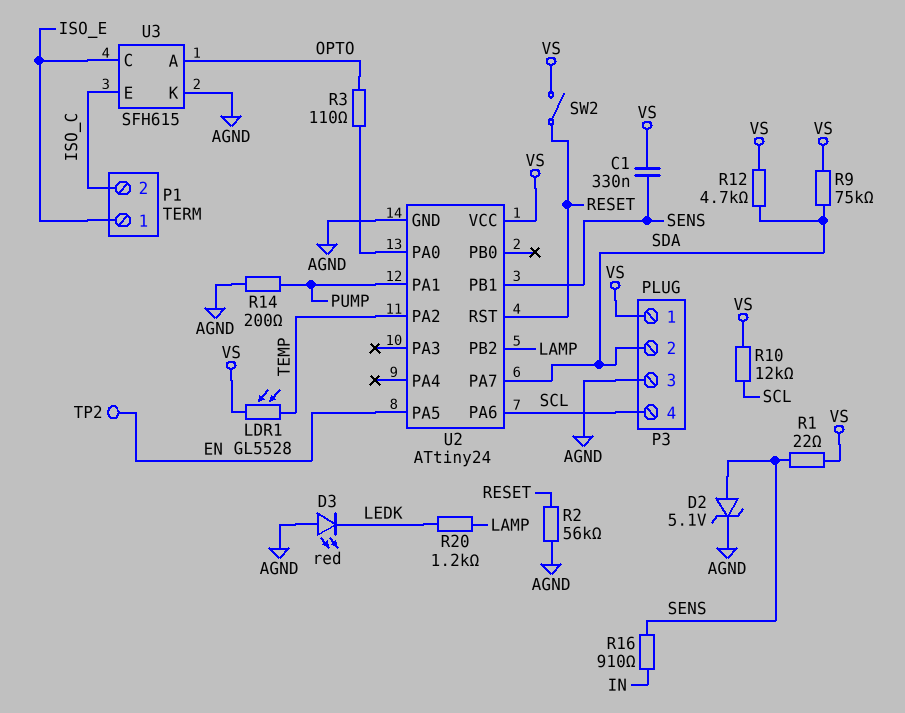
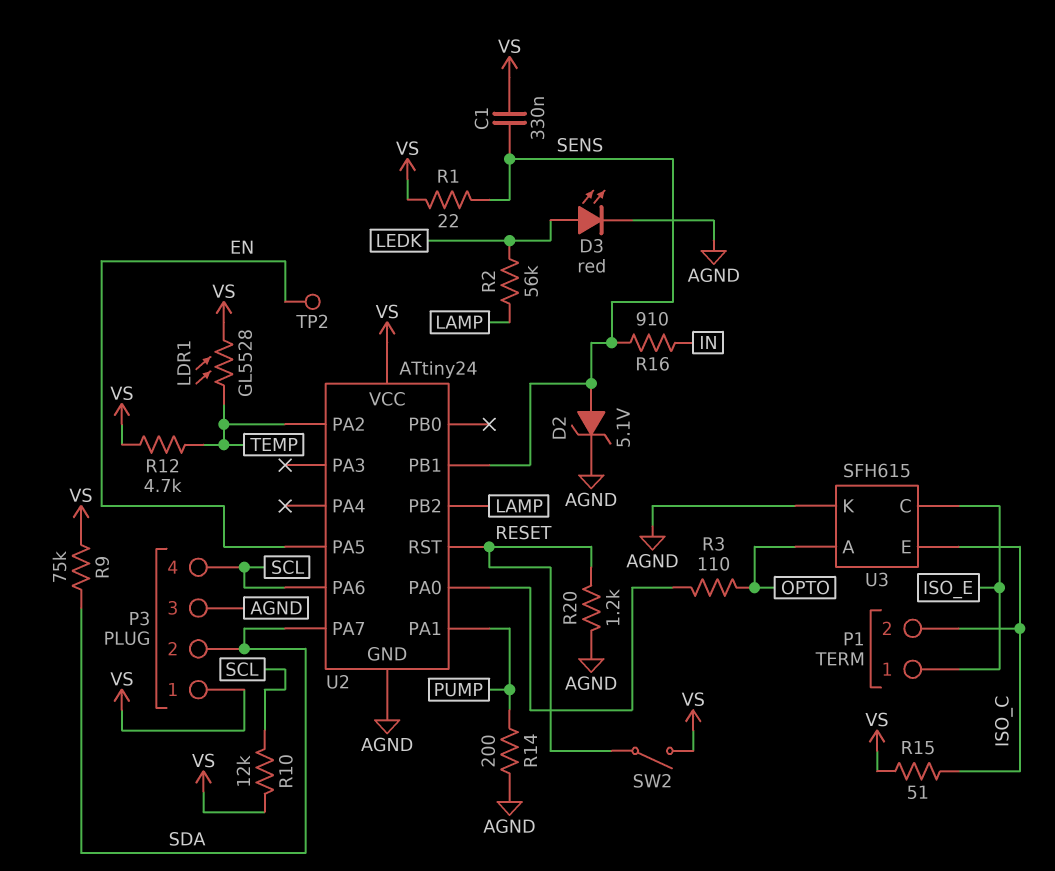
D3: LED red (A AGND, K LEDK) -> LED red (A LEDK, K AGND)
R2: 56k (AGND, RESET) -> 56k (LAMP, LEDK)
R12: 4.7k (SDA, VS) -> 4.7k (TEMP, VS)
R15: none -> 51 (ISO_C, VS)
R20: 1.2k (LAMP, LEDK) -> 1.2k (AGND, RESET)

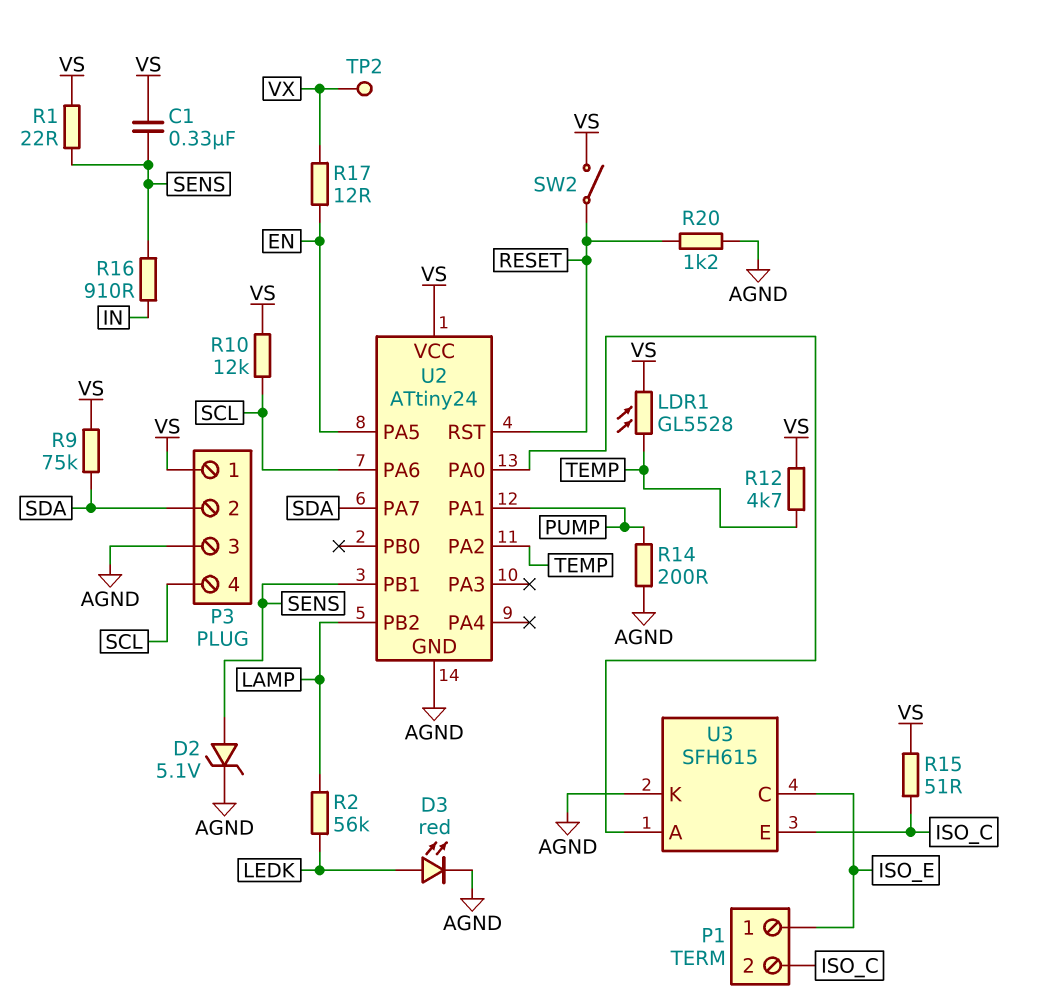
R3: 110 (OPTO, U2/PA0) -> none
R17: none -> 12 (EN, VX)
TP2: test point (EN) -> test point (VX)
U3 pin A: OPTO -> U2/PA0

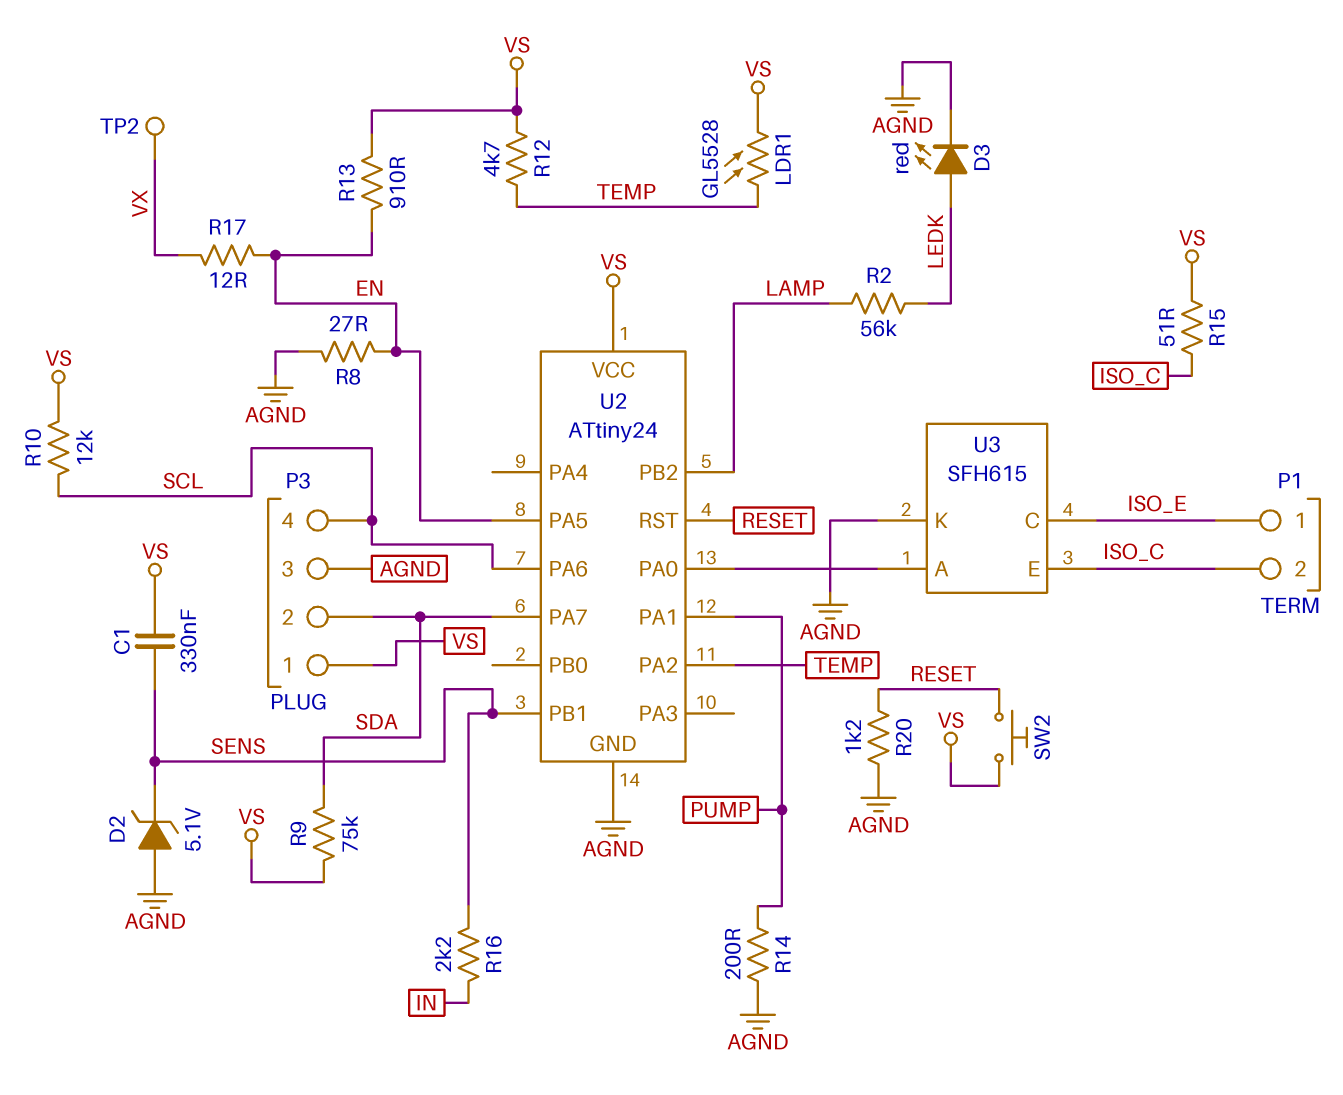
D2: zener 5.1V (A SENS, K AGND) -> zener 5.1V (A AGND, K SENS)
R1: 22 (SENS, VS) -> none
R8: none -> 27 (AGND, EN)
R13: none -> 910 (EN, VS)
R16: 910 (IN, SENS) -> 2.2k (IN, SENS)
SW2: switch (RESET, VS) -> button (RESET, VS)

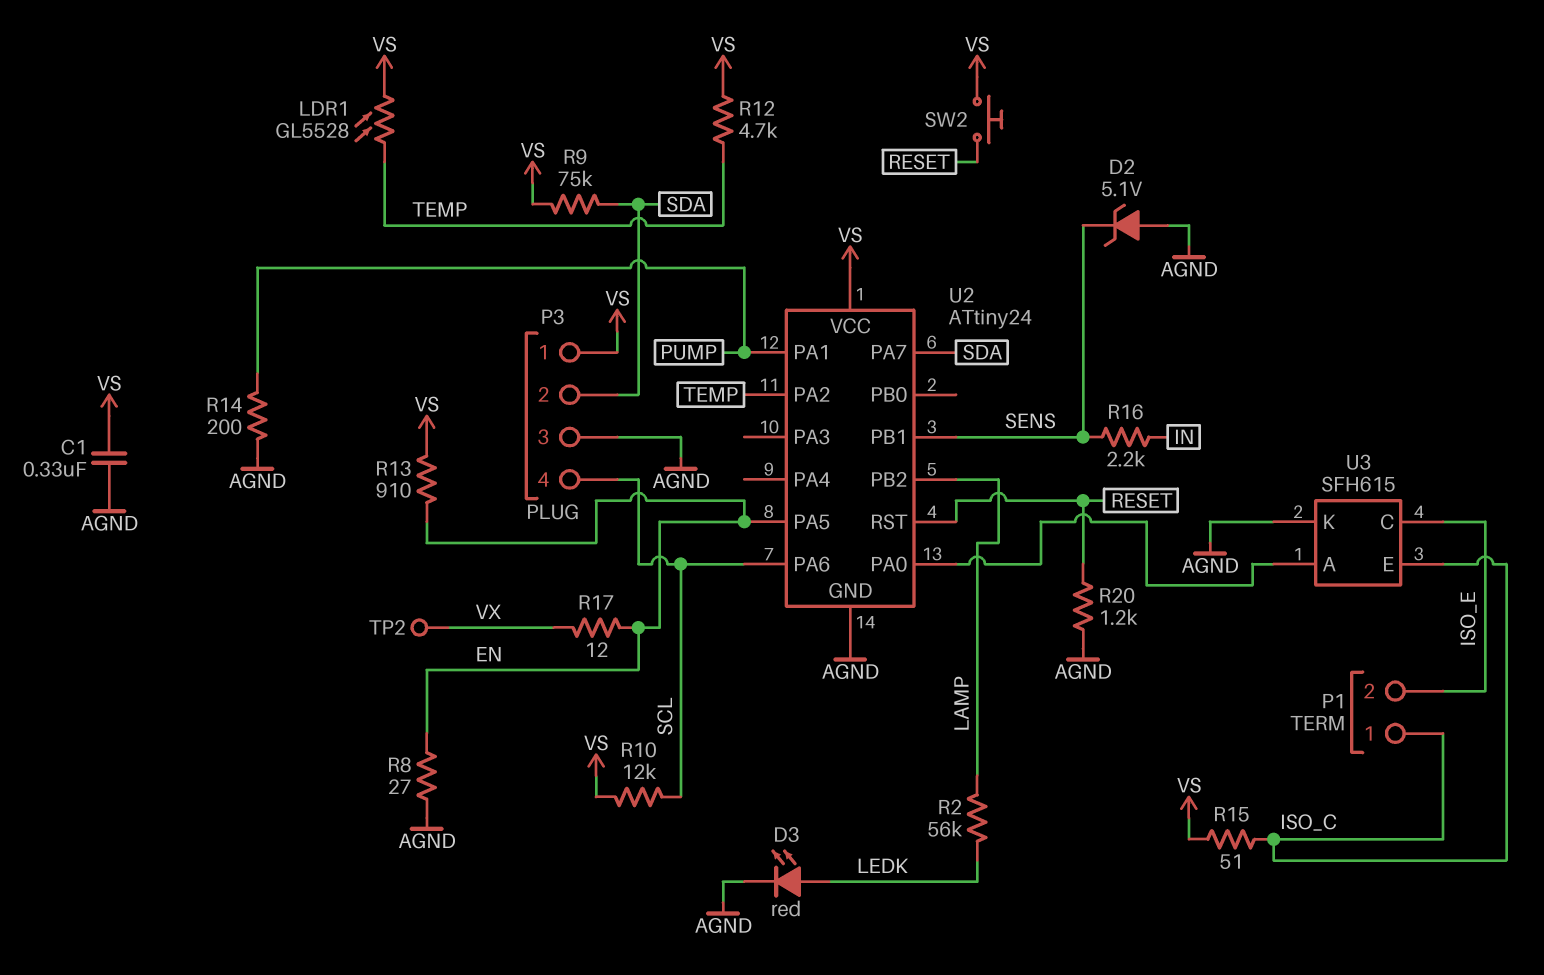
C1: 330nF (SENS, VS) -> 330nF (AGND, VS)
P1 pin 1: ISO_E -> ISO_C
P1 pin 2: ISO_C -> ISO_E

